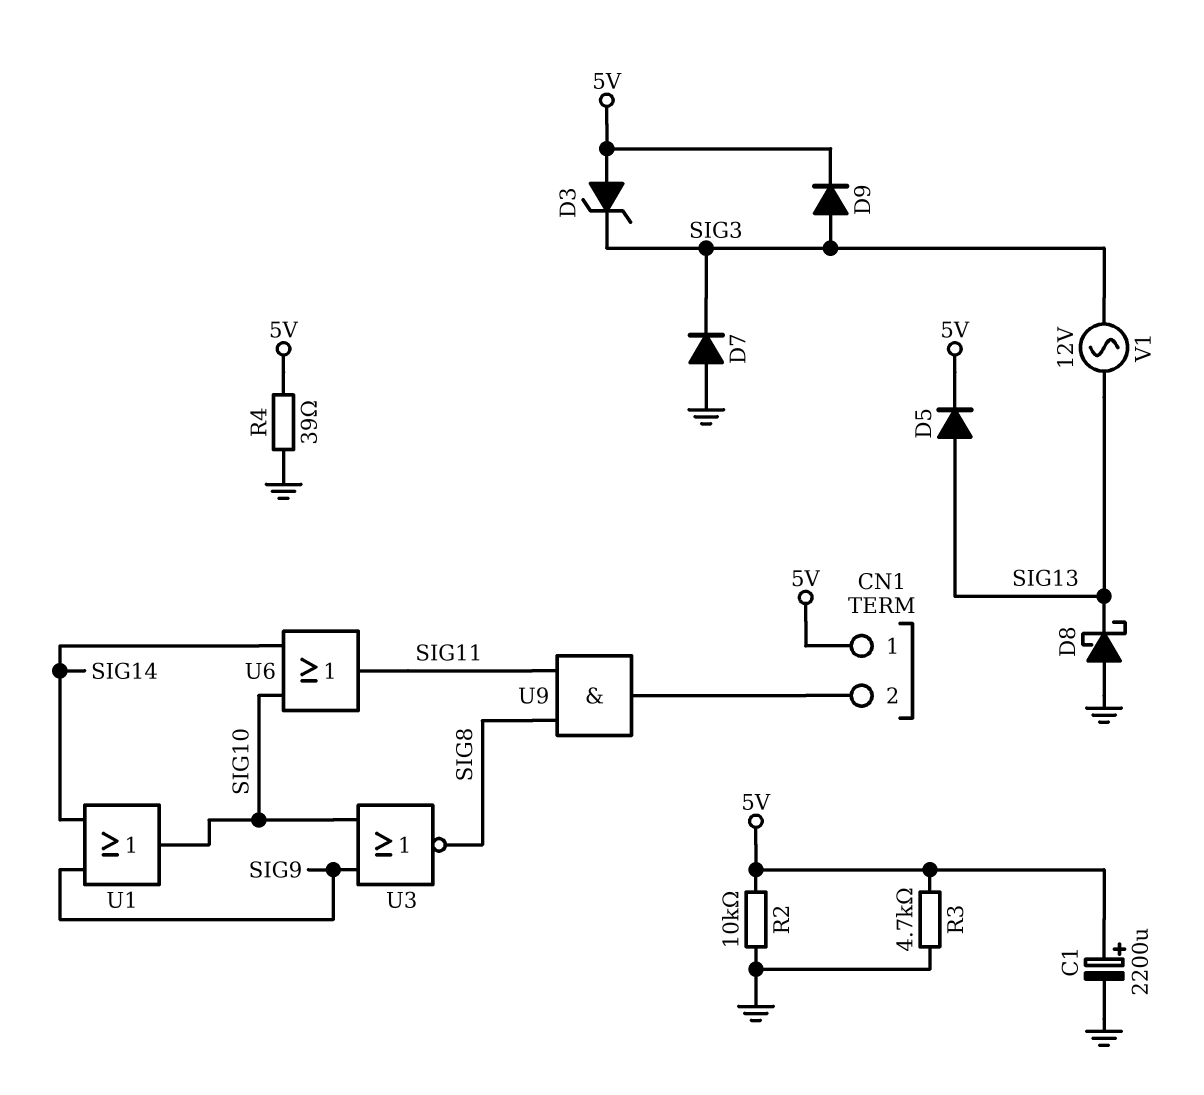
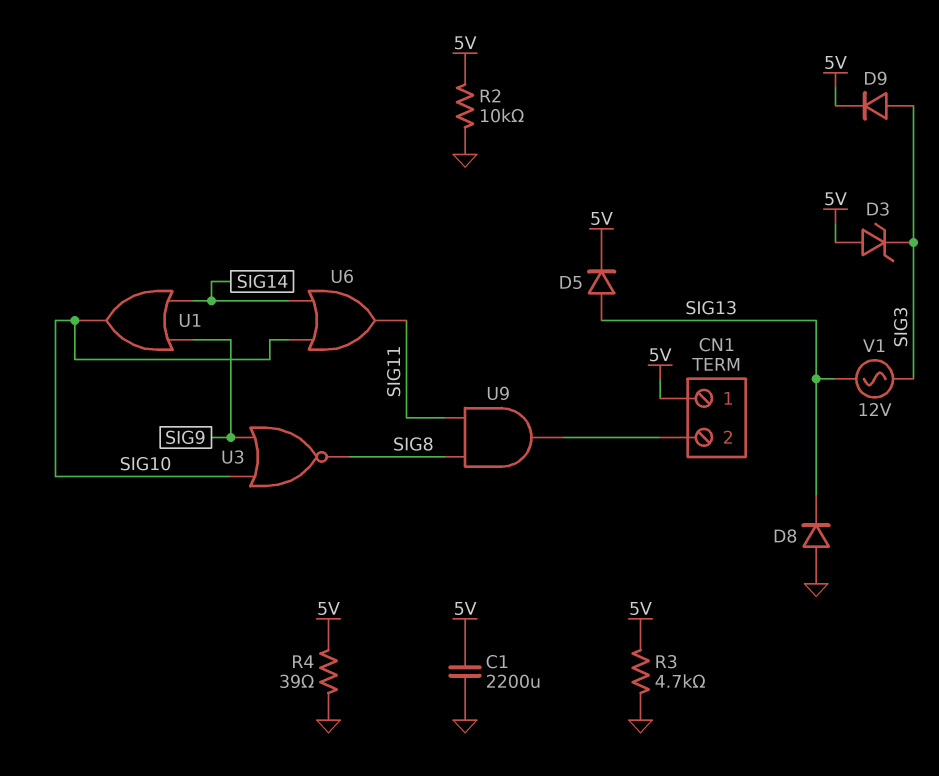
C1: 2200uF (plus 5V, minus GND) -> 2200uF (5V, GND)
D7: diode (A GND, K SIG3) -> none
D8: schottky (A GND, K SIG13) -> diode (A GND, K SIG13)

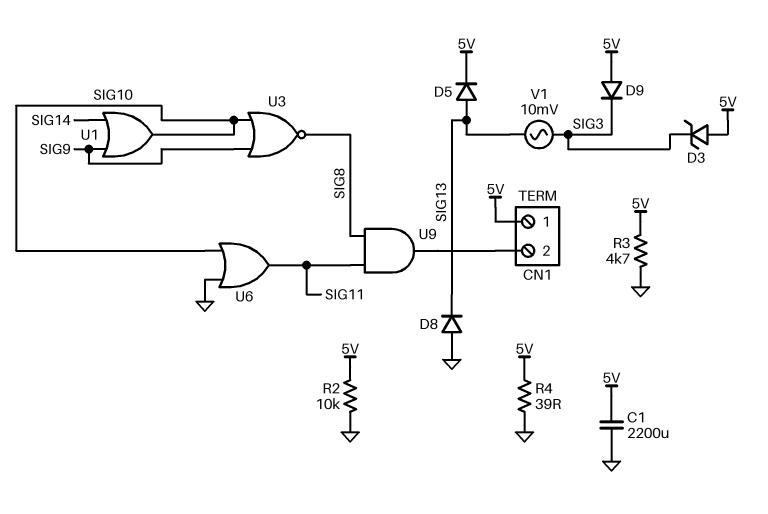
D9: diode (A SIG3, K 5V) -> diode (A 5V, K SIG3)
U6: OR (in SIG10, in SIG14, out SIG11) -> OR (in GND, in SIG10, out SIG11)
V1: AC 12V (SIG3, SIG13) -> AC 10mV (SIG3, SIG13)

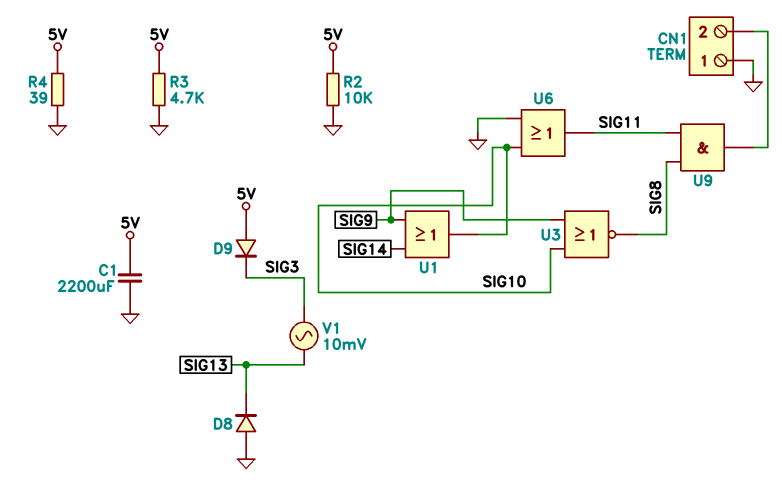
CN1 pin 1: 5V -> GND
D3: zener (A 5V, K SIG3) -> none
D5: diode (A SIG13, K 5V) -> none

